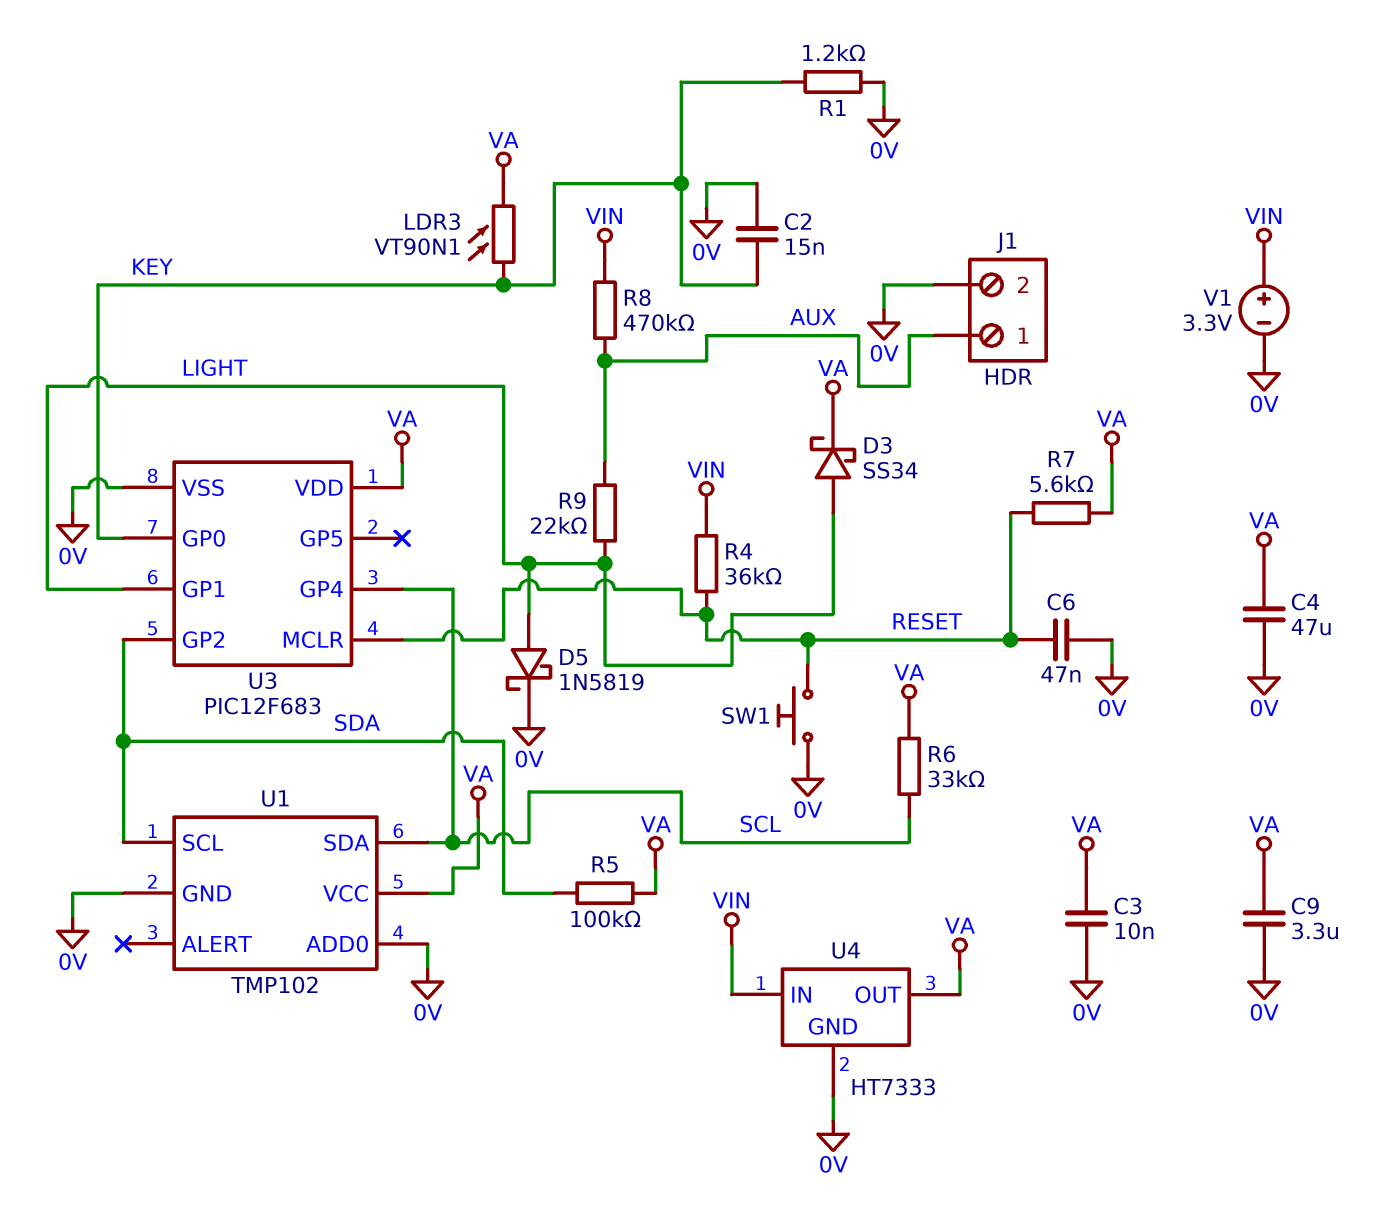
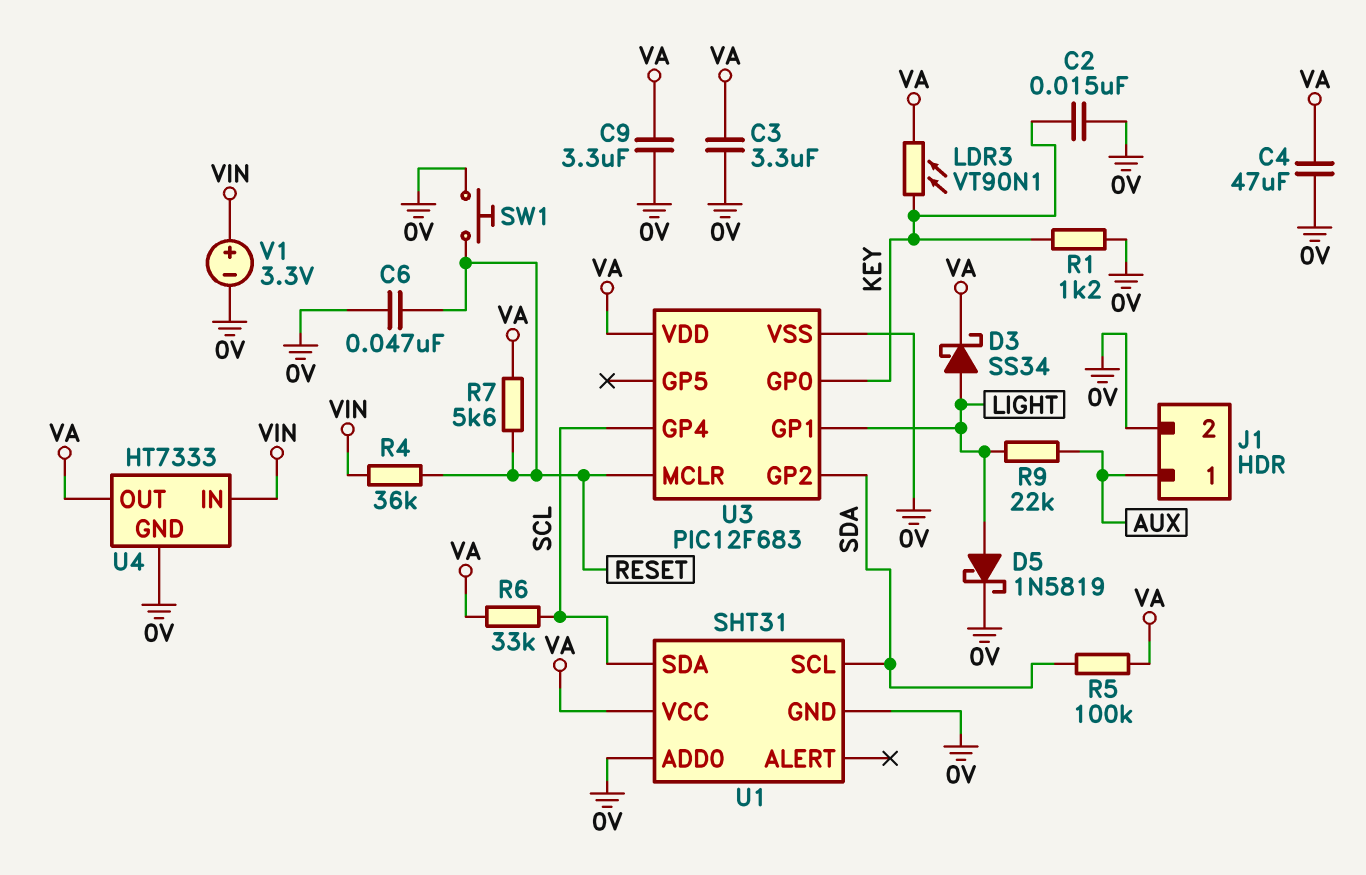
C3: 10nF (0V, VA) -> 3.3uF (0V, VA)
R8: 470k (AUX, VIN) -> none
U1: TMP102 -> SHT31

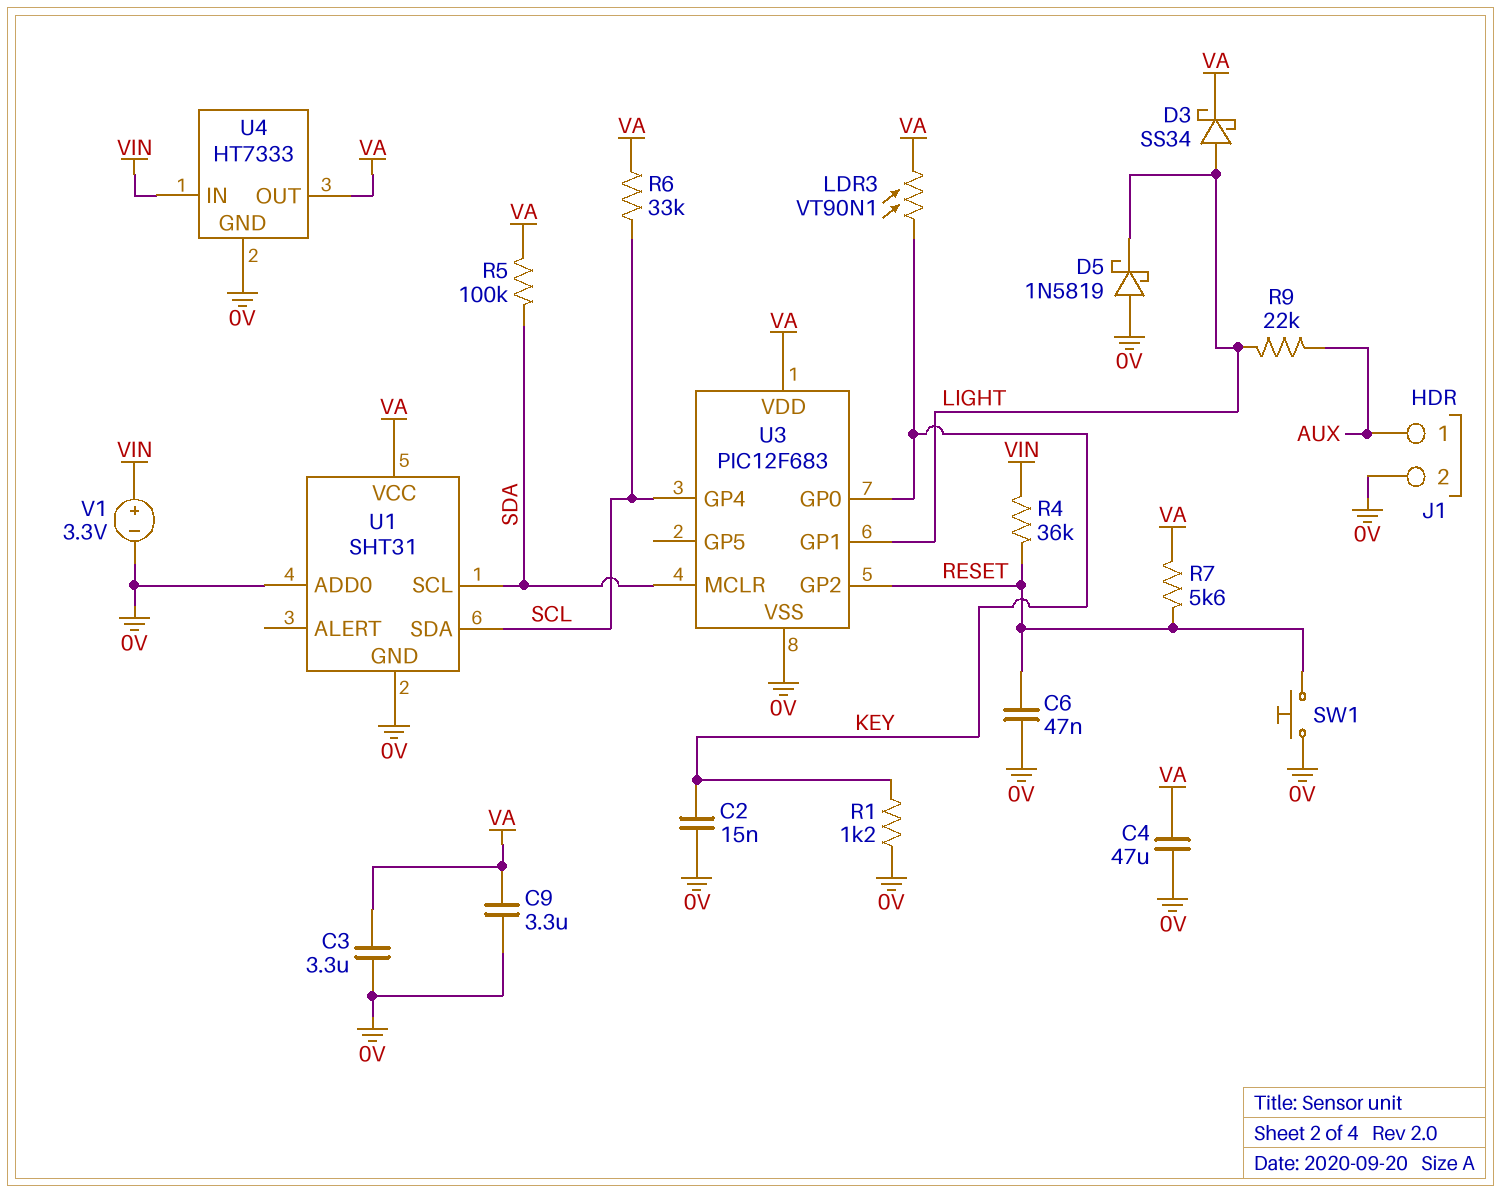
D5: schottky 1N5819 (A LIGHT, K 0V) -> schottky 1N5819 (A 0V, K LIGHT)
U3 pin GP2: SDA -> RESET
U3 pin MCLR: RESET -> SDA

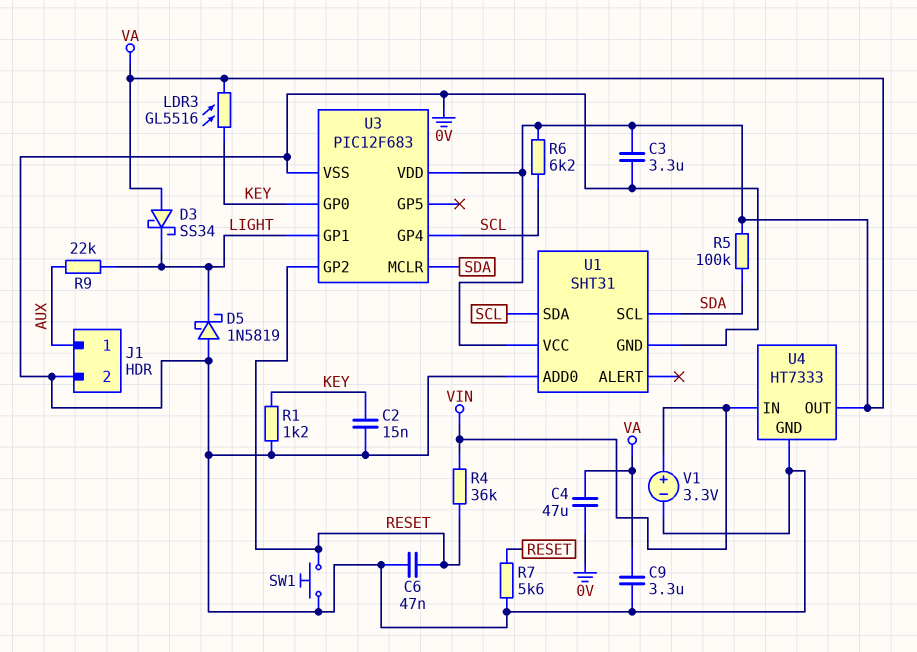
D3: schottky SS34 (A LIGHT, K VA) -> schottky SS34 (A VA, K LIGHT)
LDR3: VT90N1 (KEY, VA) -> GL5516 (KEY, VA)
R6: 33k (SCL, VA) -> 6.2k (SCL, VA)
R7: 5.6k (RESET, VA) -> 5.6k (0V, RESET)

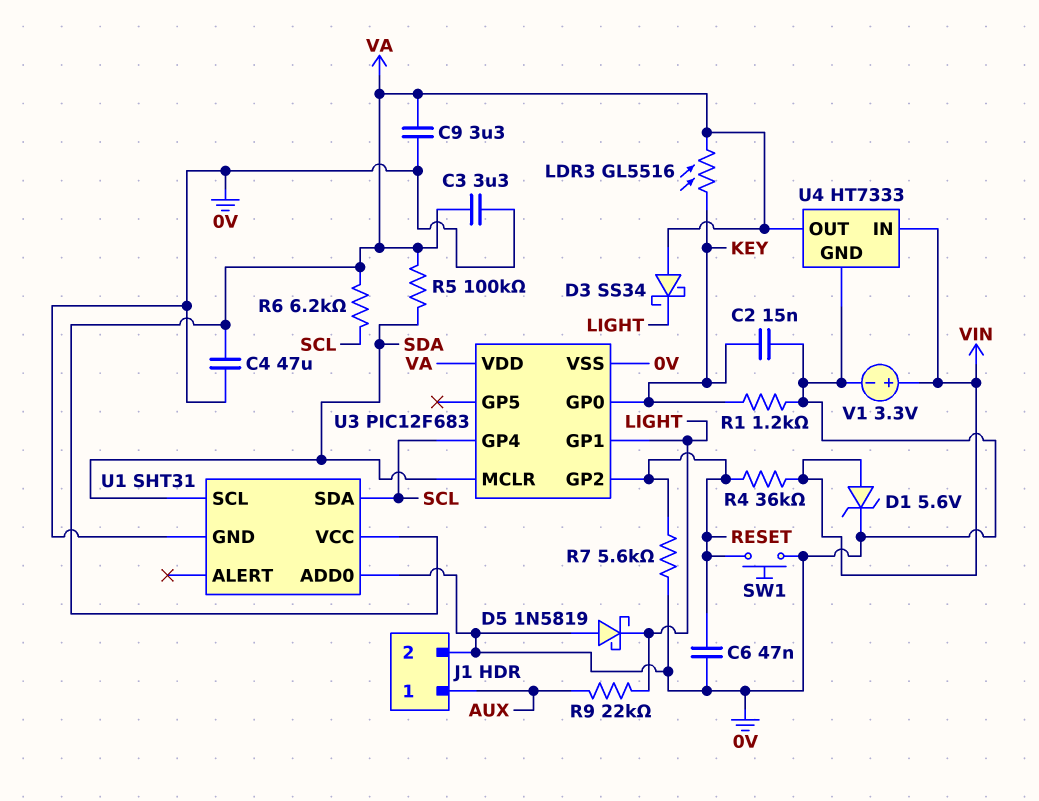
D1: none -> zener 5.6V (A VIN, K 0V)

